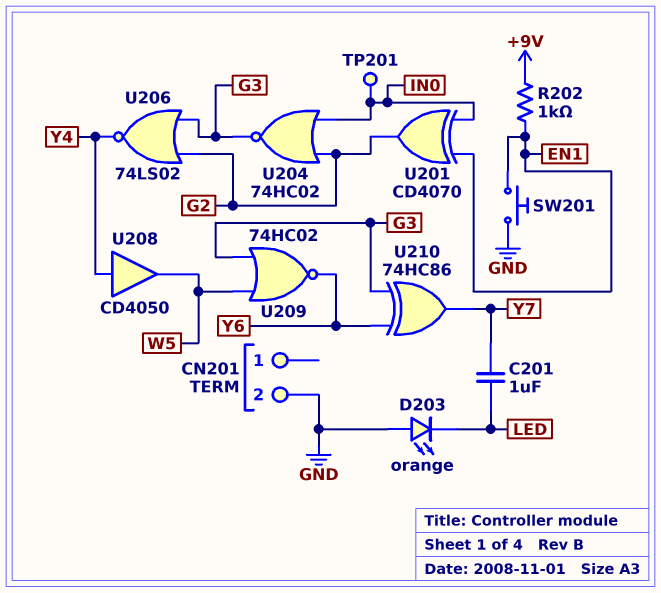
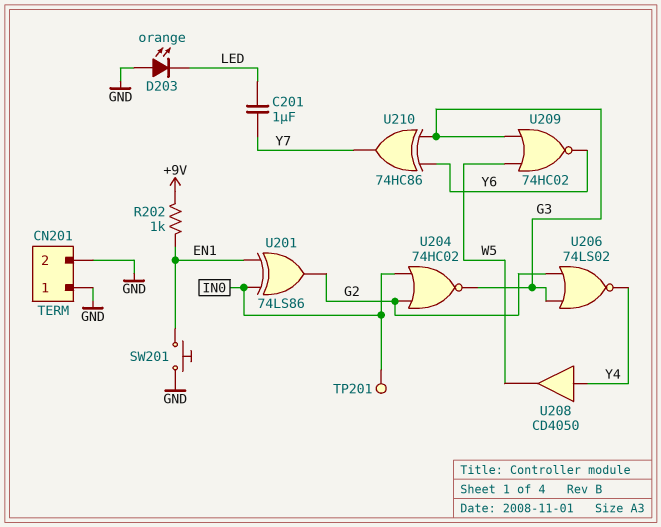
CN201 pin 1: none -> GND
U201: XOR CD4070 (in EN1, in IN0, out G2) -> XOR 74LS86 (in EN1, in IN0, out G2)

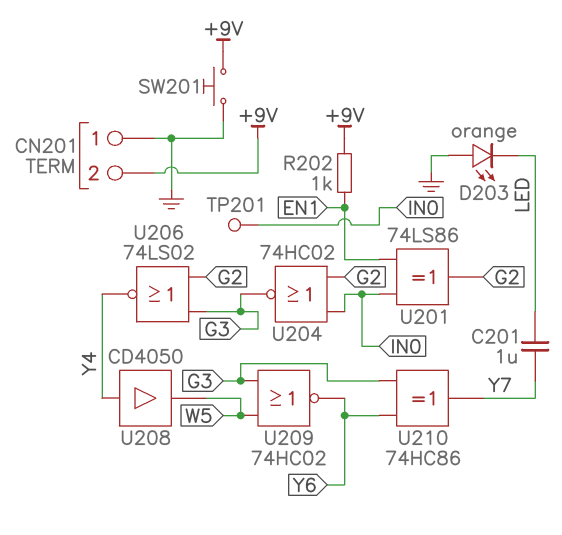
CN201 pin 2: GND -> +9V
SW201: button (EN1, GND) -> button (+9V, GND)

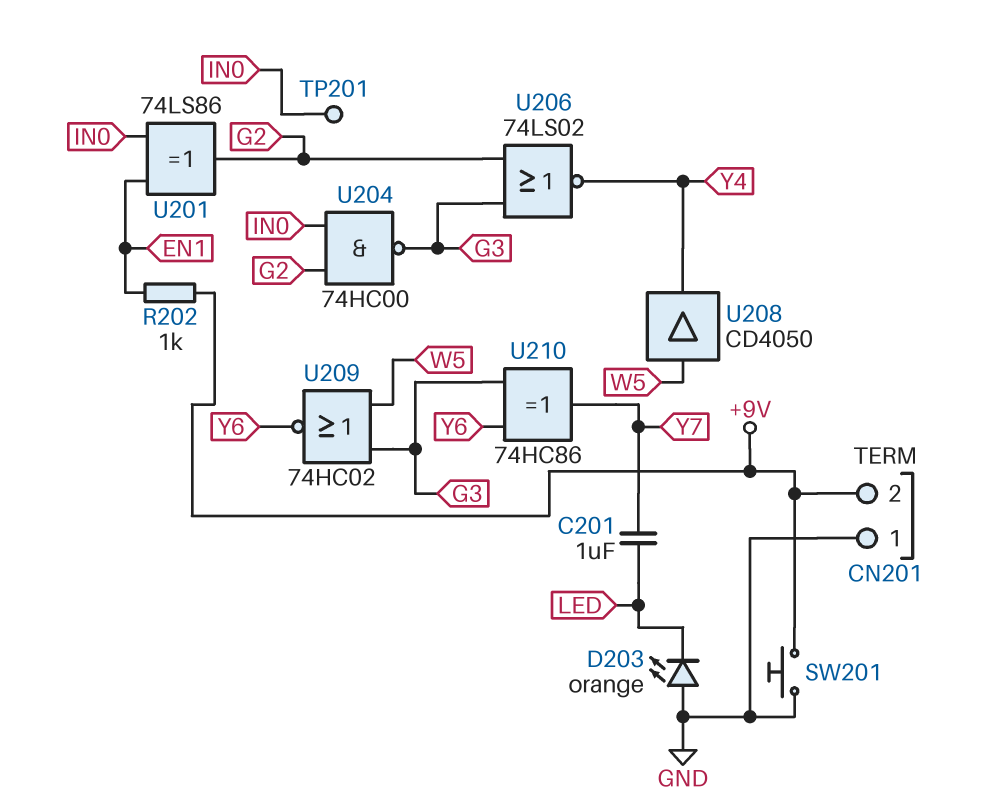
U204: NOR 74HC02 (in G2, in IN0, out G3) -> NAND 74HC00 (in G2, in IN0, out G3)
U208: buffer CD4050 (in Y4, out W5) -> buffer CD4050 (in W5, out Y4)

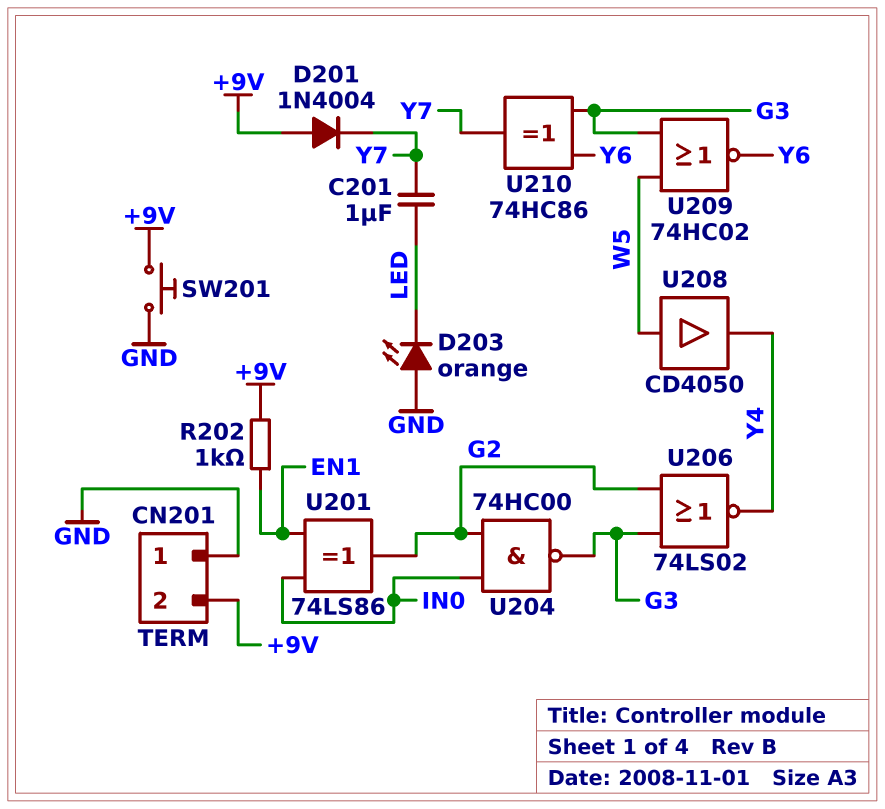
D201: none -> diode 1N4004 (A +9V, K Y7)
TP201: test point (IN0) -> none

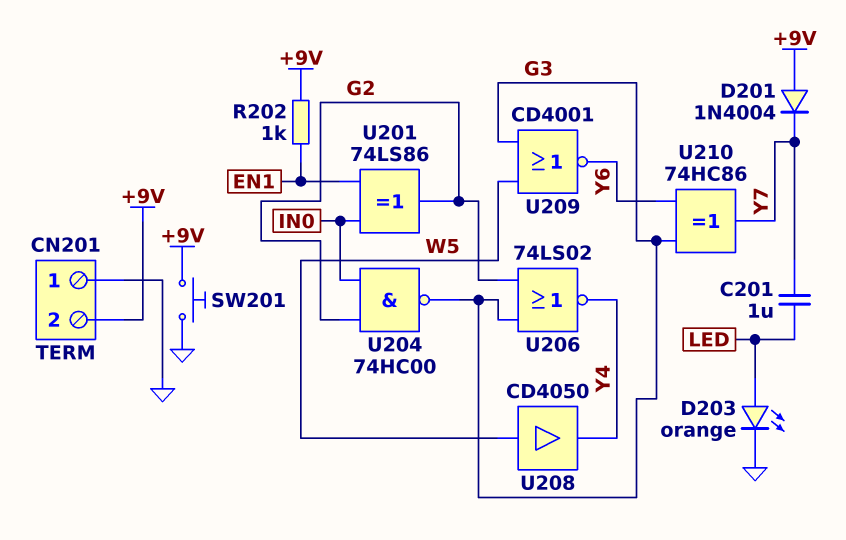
D203: LED orange (A GND, K LED) -> LED orange (A LED, K GND)
U209: NOR 74HC02 (in G3, in W5, out Y6) -> NOR CD4001 (in G3, in W5, out Y6)

